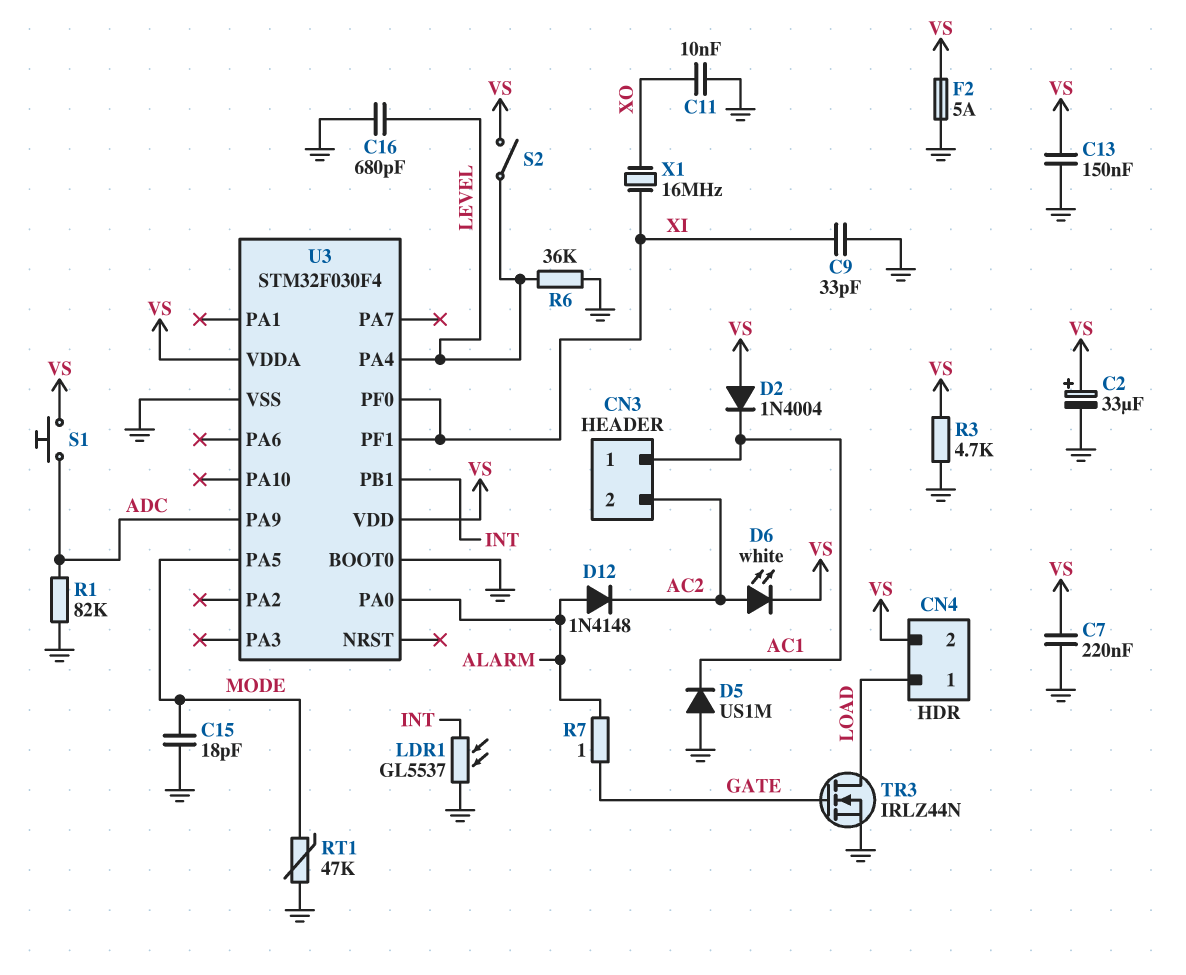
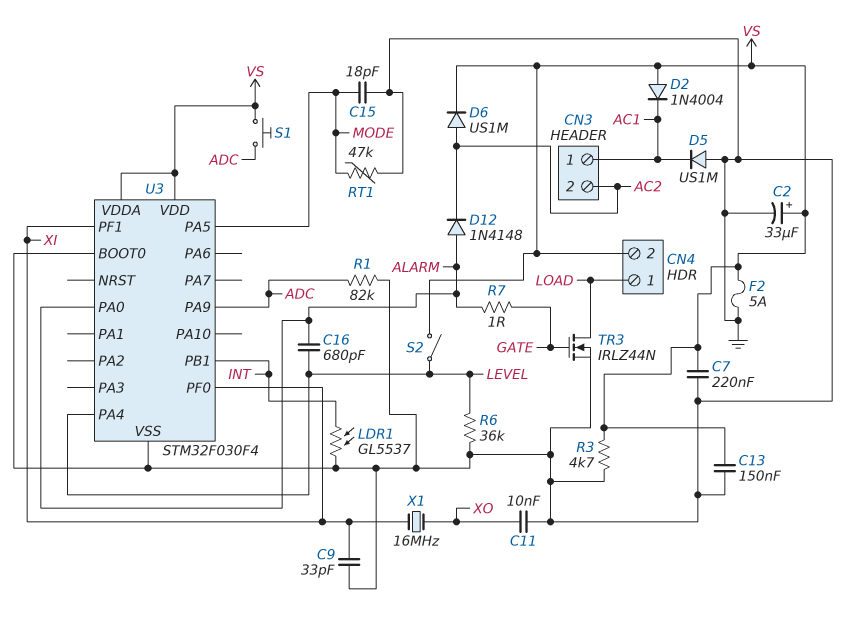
C16: 680pF (GND, LEVEL) -> 680pF (ALARM, LEVEL)
D6: LED white (A AC2, K VS) -> diode US1M (A AC2, K VS)

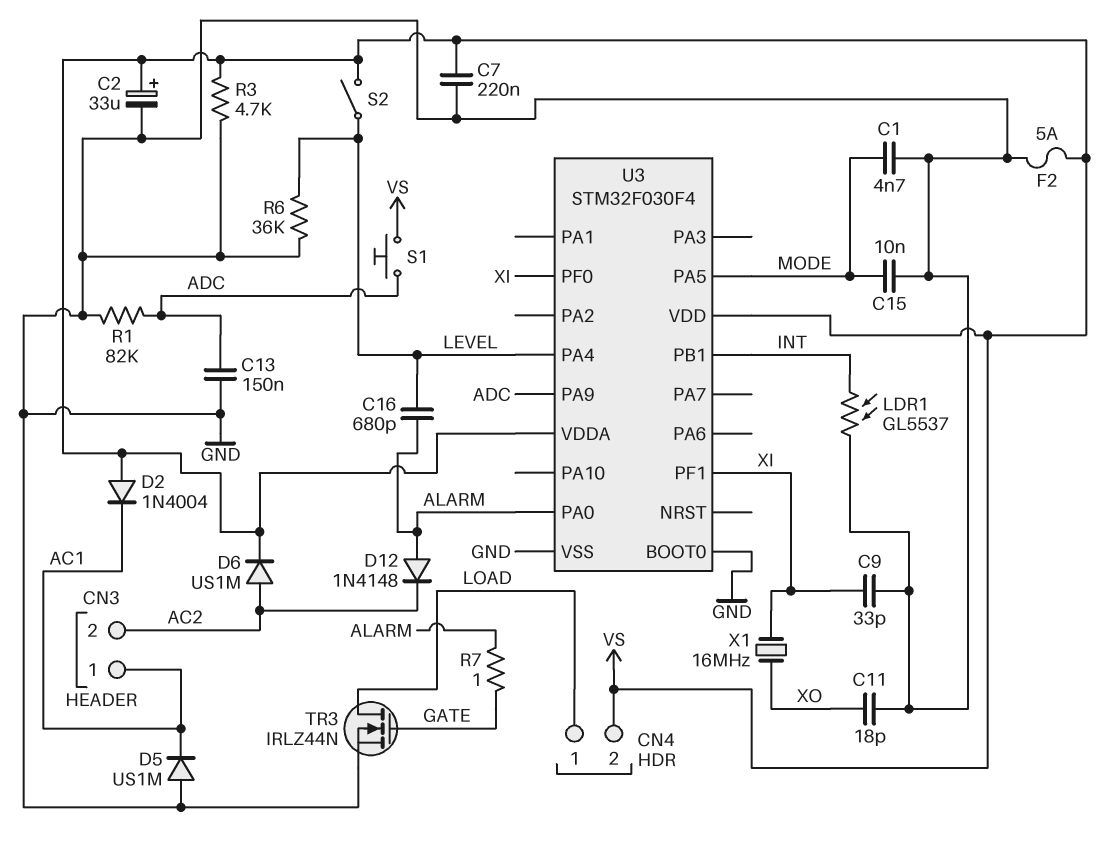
C1: none -> 4.7nF (GND, MODE)
C11: 10nF (GND, XO) -> 18pF (GND, XO)
C13: 150nF (GND, VS) -> 150nF (ADC, GND)
C15: 18pF (GND, MODE) -> 10nF (GND, MODE)
RT1: 47k (GND, MODE) -> none

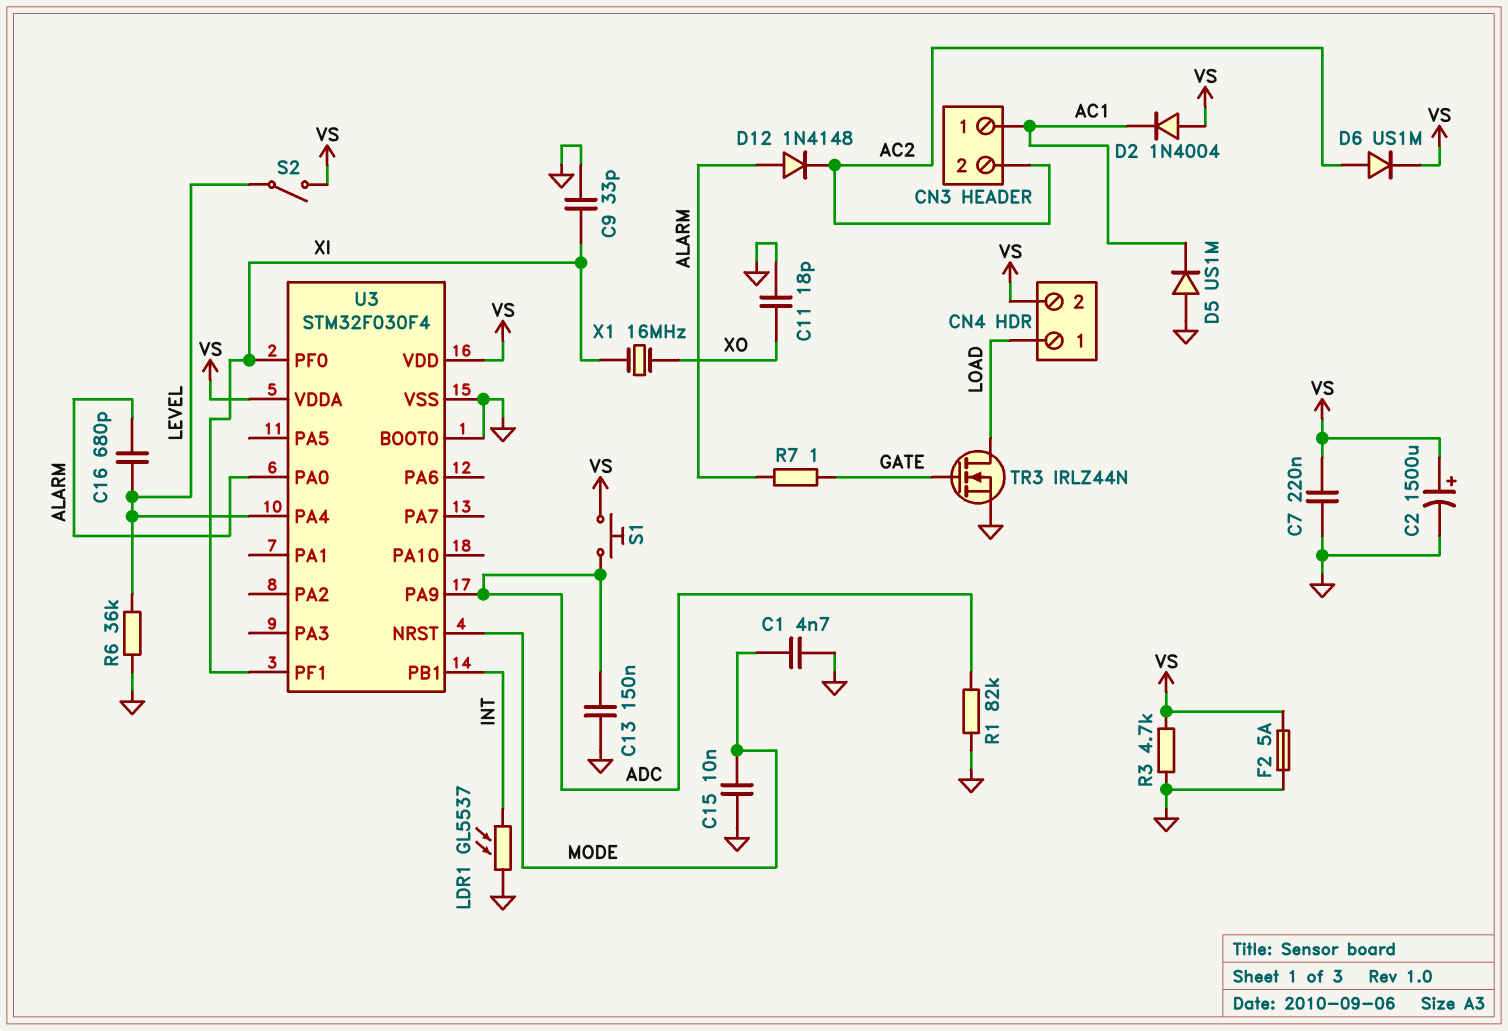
C2: 33uF (plus VS, minus GND) -> 1500uF (plus VS, minus GND)
U3 pin NRST: none -> MODE
U3 pin PA5: MODE -> none

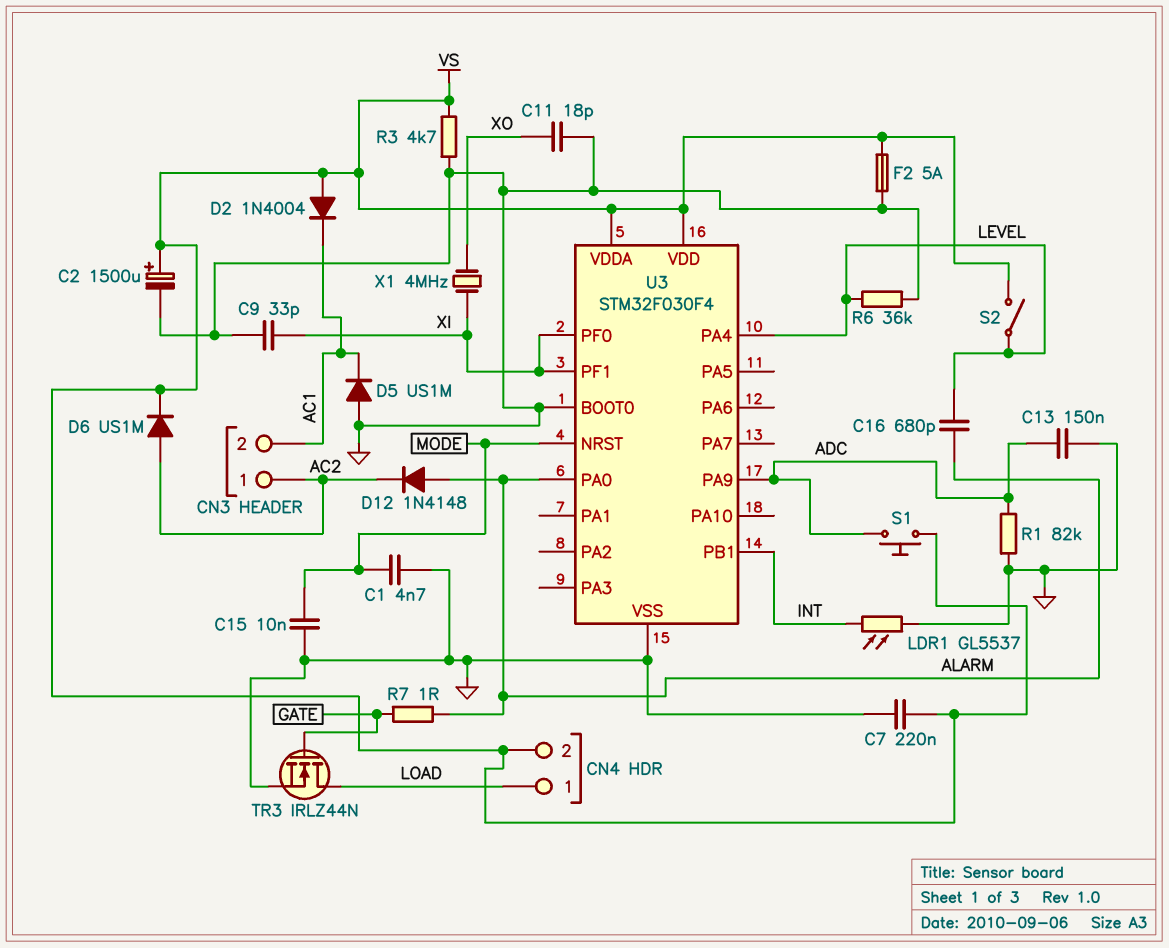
CN3 pin 1: AC1 -> AC2
CN3 pin 2: AC2 -> AC1
X1: 16MHz (XI, XO) -> 4MHz (XI, XO)

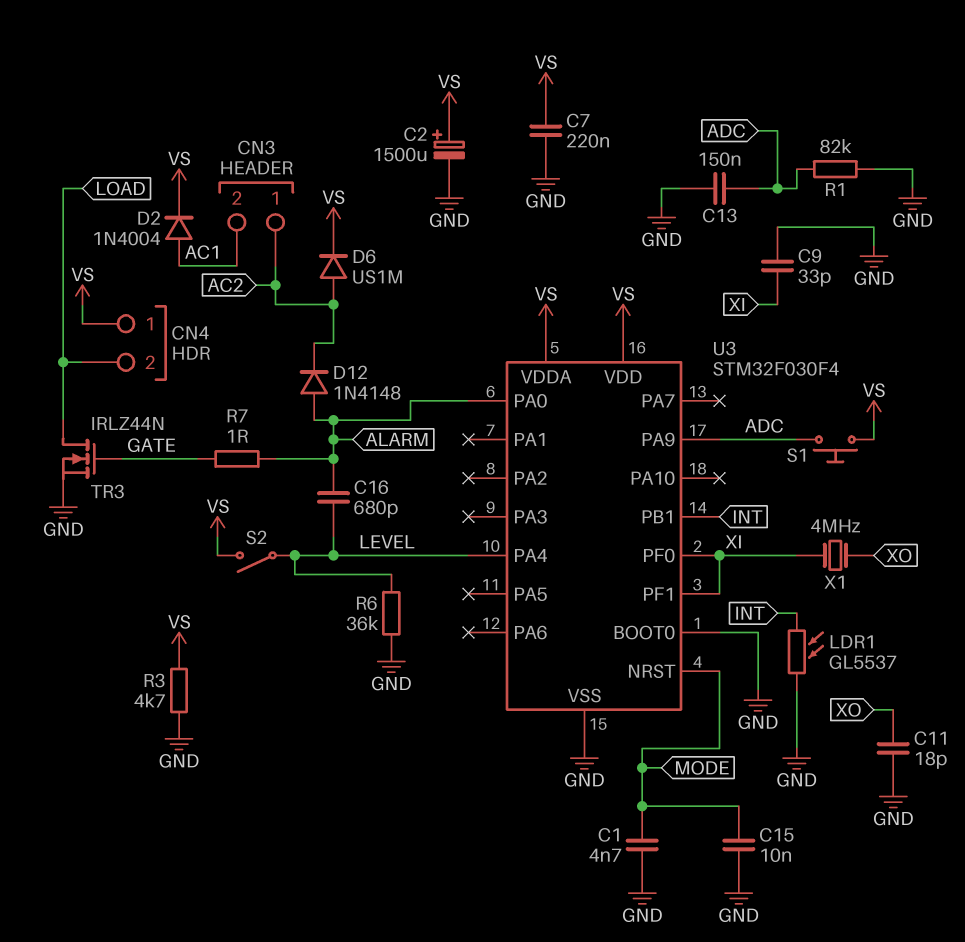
CN4 pin 1: LOAD -> VS
CN4 pin 2: VS -> LOAD
D2: diode 1N4004 (A VS, K AC1) -> diode 1N4004 (A AC1, K VS)
D5: diode US1M (A GND, K AC1) -> none
F2: 5A (GND, VS) -> none

